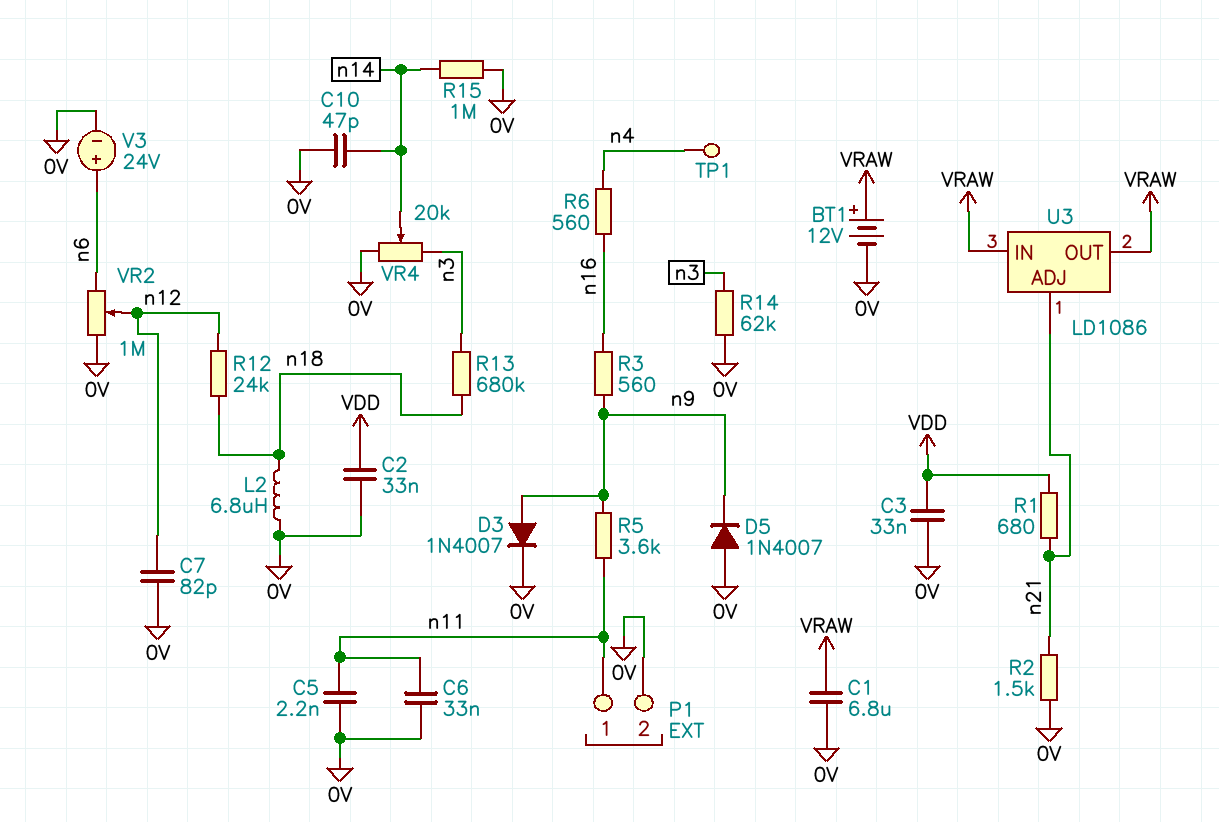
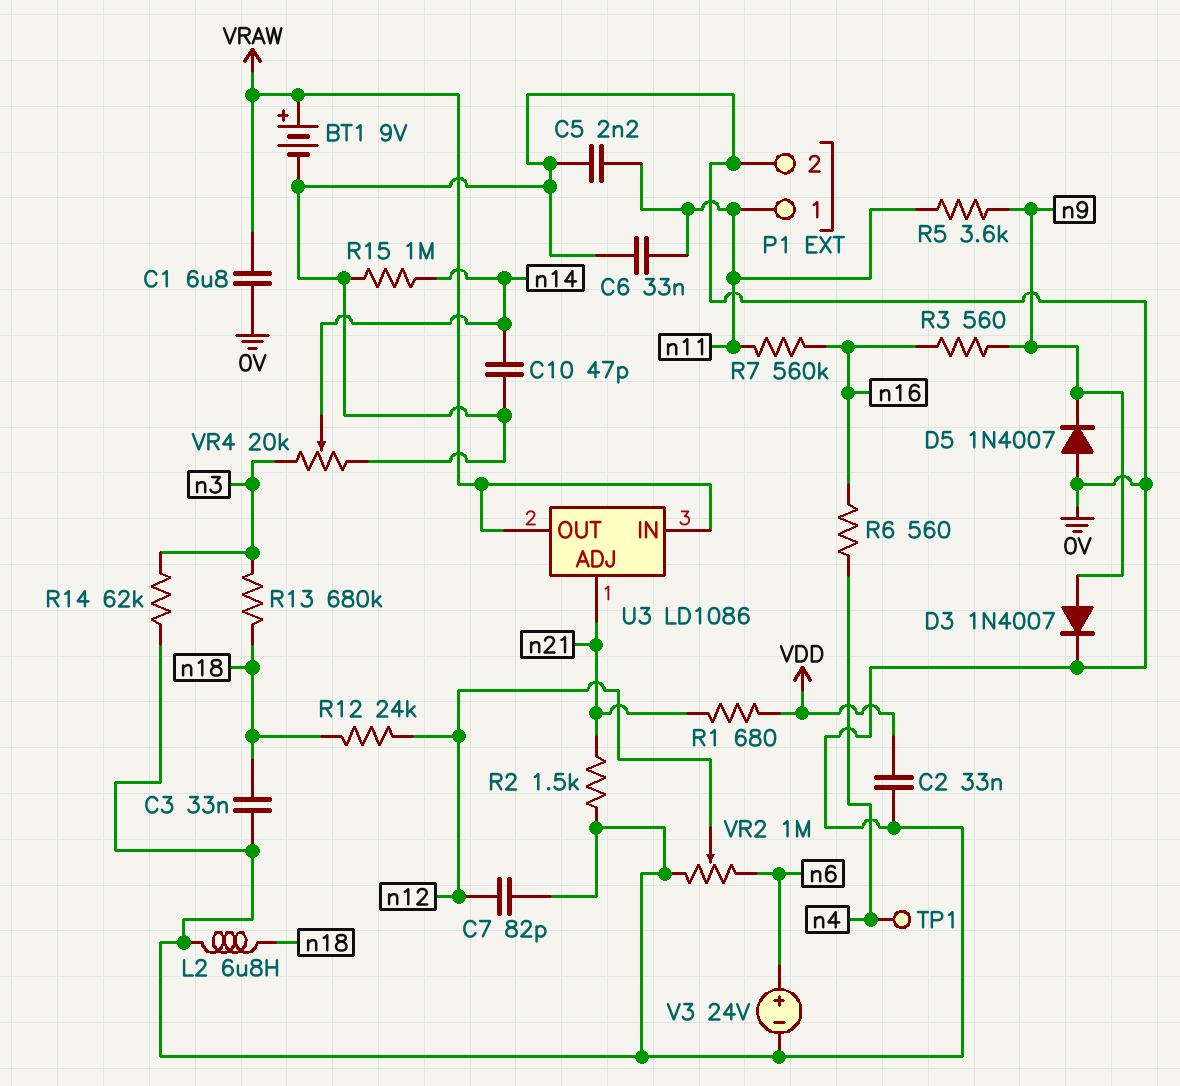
BT1: 12V (plus VRAW, minus 0V) -> 9V (plus VRAW, minus 0V)
C3: 33nF (0V, VDD) -> 33nF (0V, n18)
R7: none -> 560k (n11, n16)

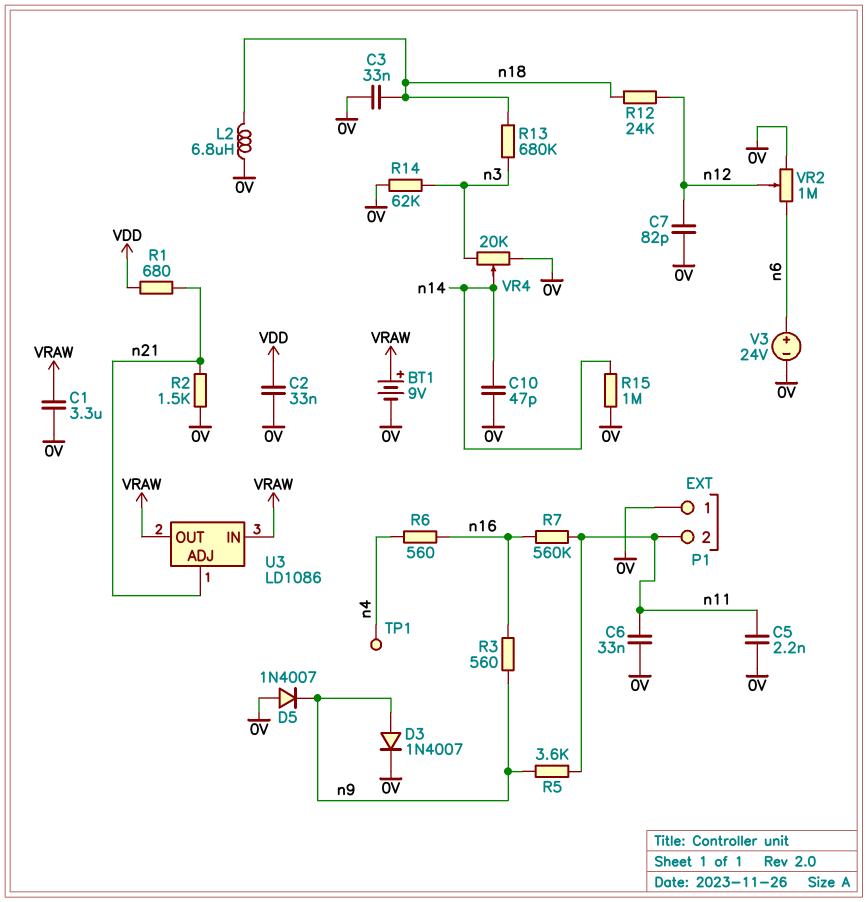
C1: 6.8uF (0V, VRAW) -> 3.3uF (0V, VRAW)
P1 pin 1: n11 -> 0V
P1 pin 2: 0V -> n11

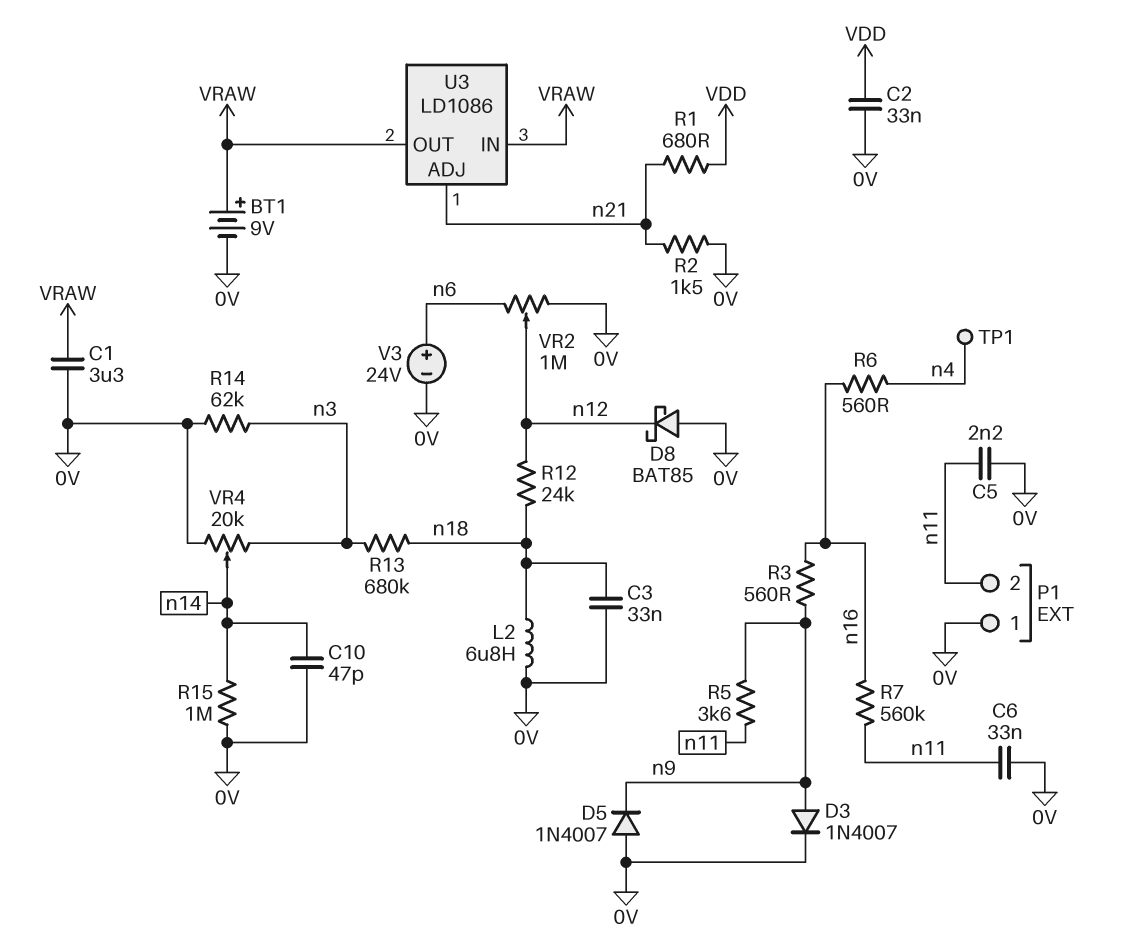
C7: 82pF (0V, n12) -> none
D8: none -> schottky BAT85 (A 0V, K n12)

